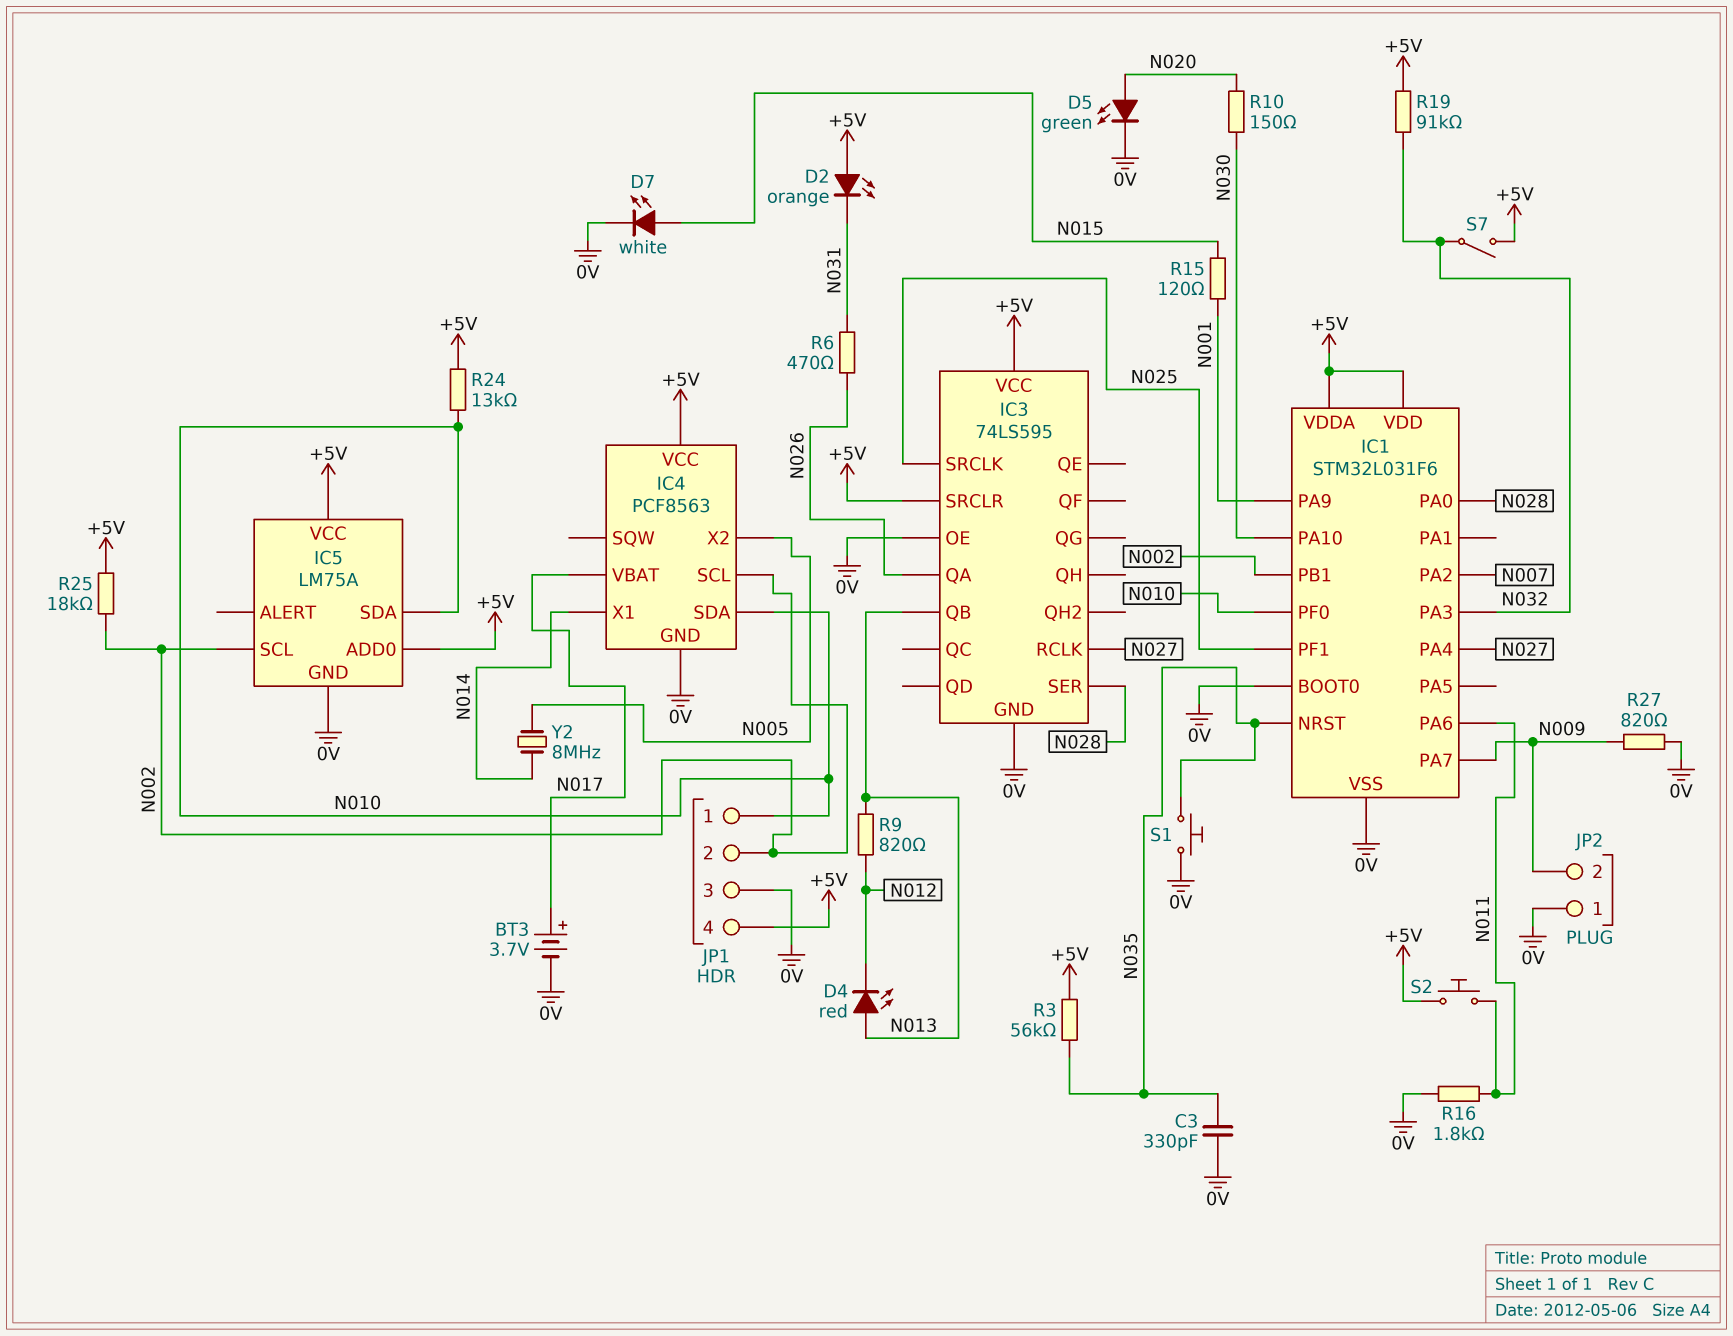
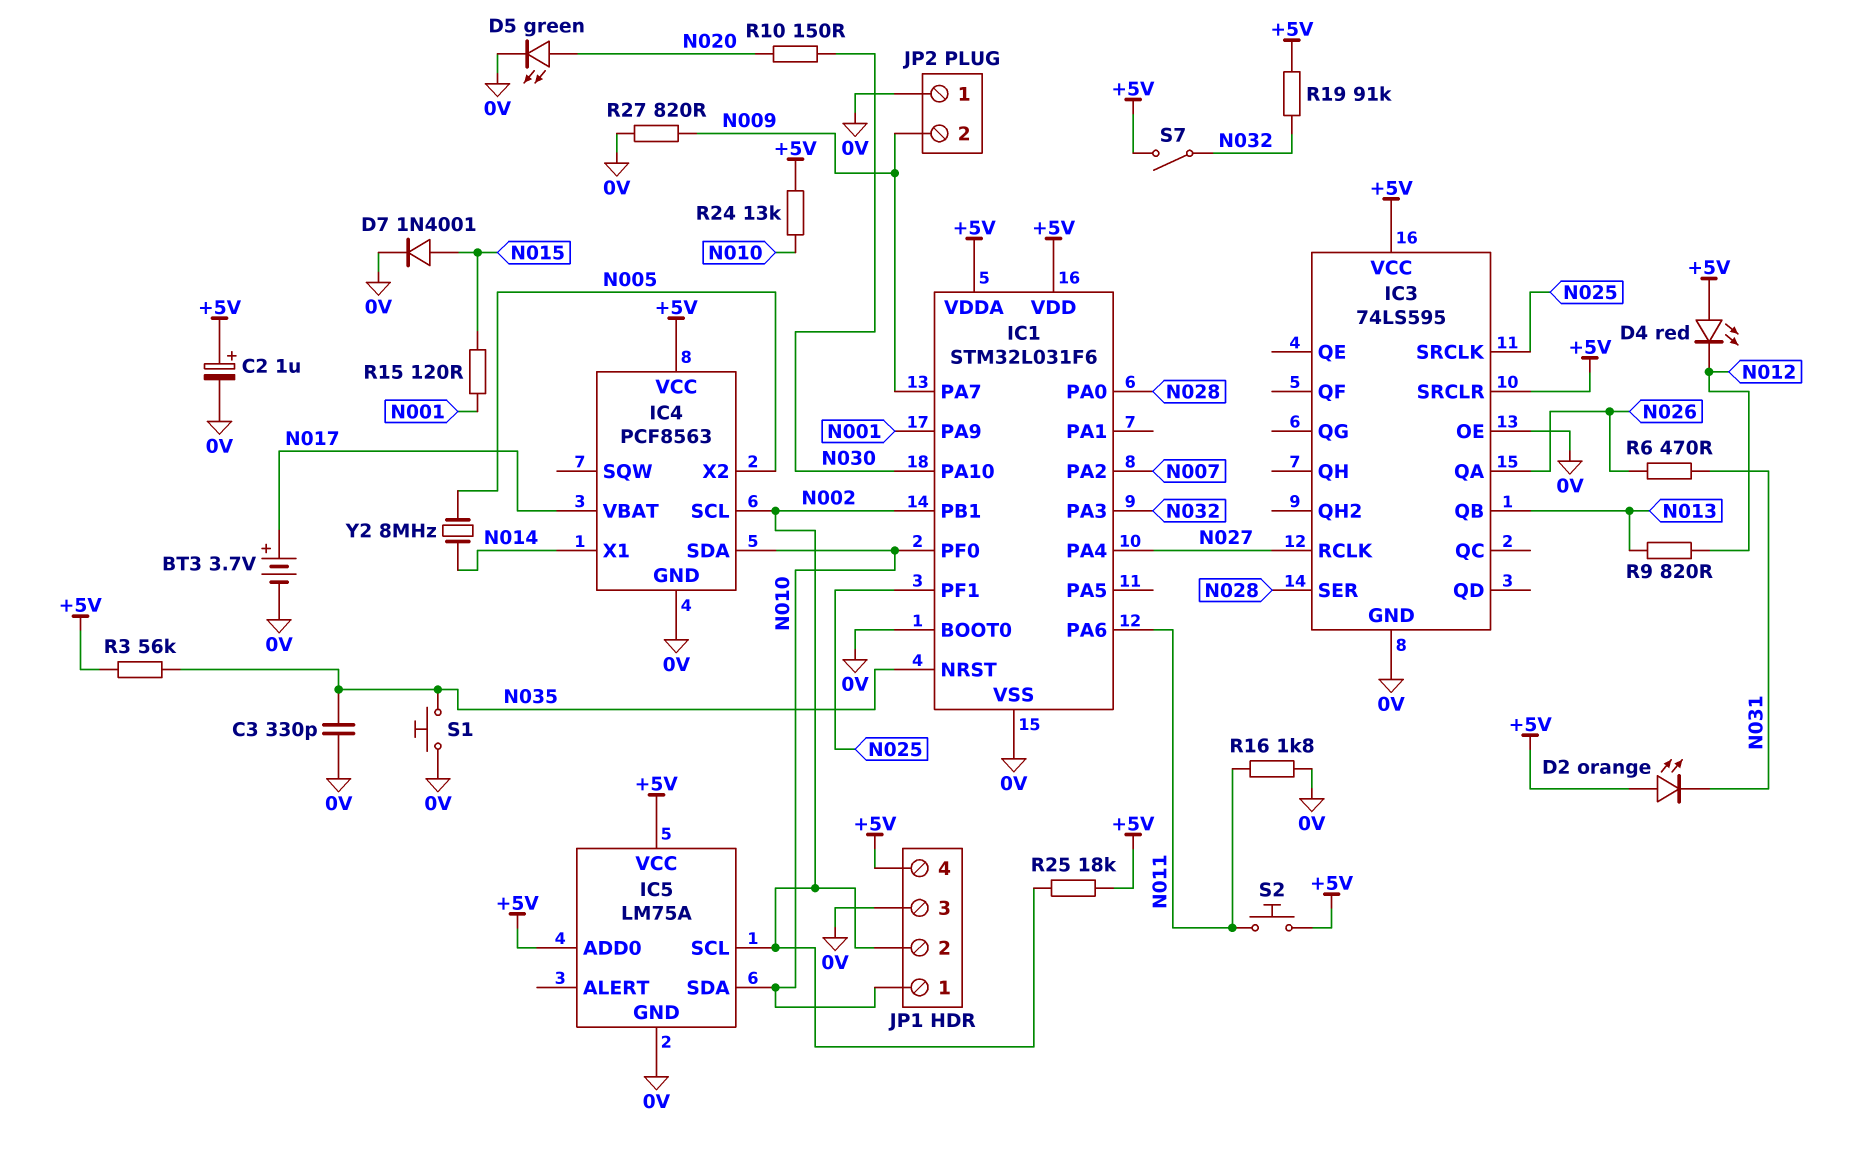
C2: none -> 1uF (plus +5V, minus 0V)
D4: LED red (A N013, K N012) -> LED red (A +5V, K N012)
D7: LED white (A N015, K 0V) -> diode 1N4001 (A N015, K 0V)

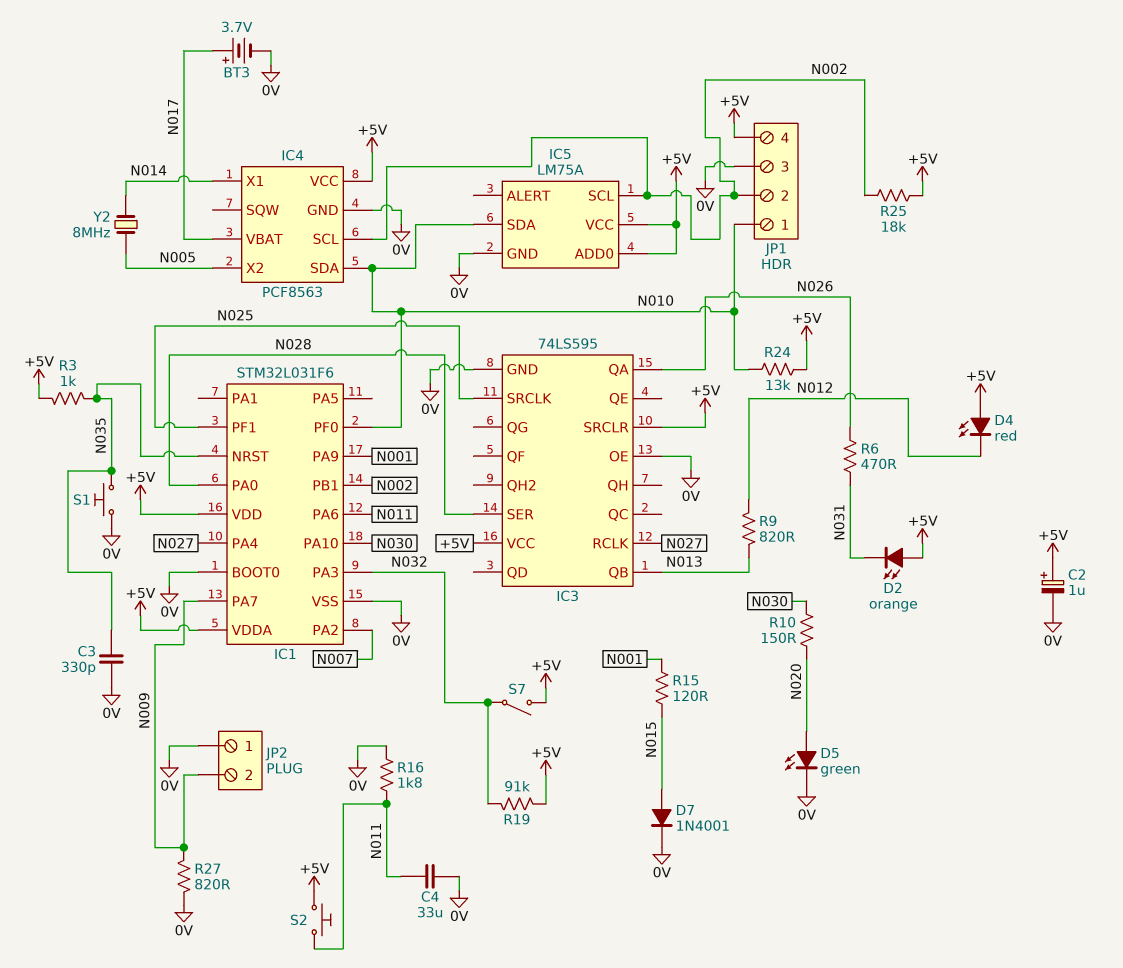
C4: none -> 33uF (0V, N011)
R3: 56k (+5V, N035) -> 1k (+5V, N035)

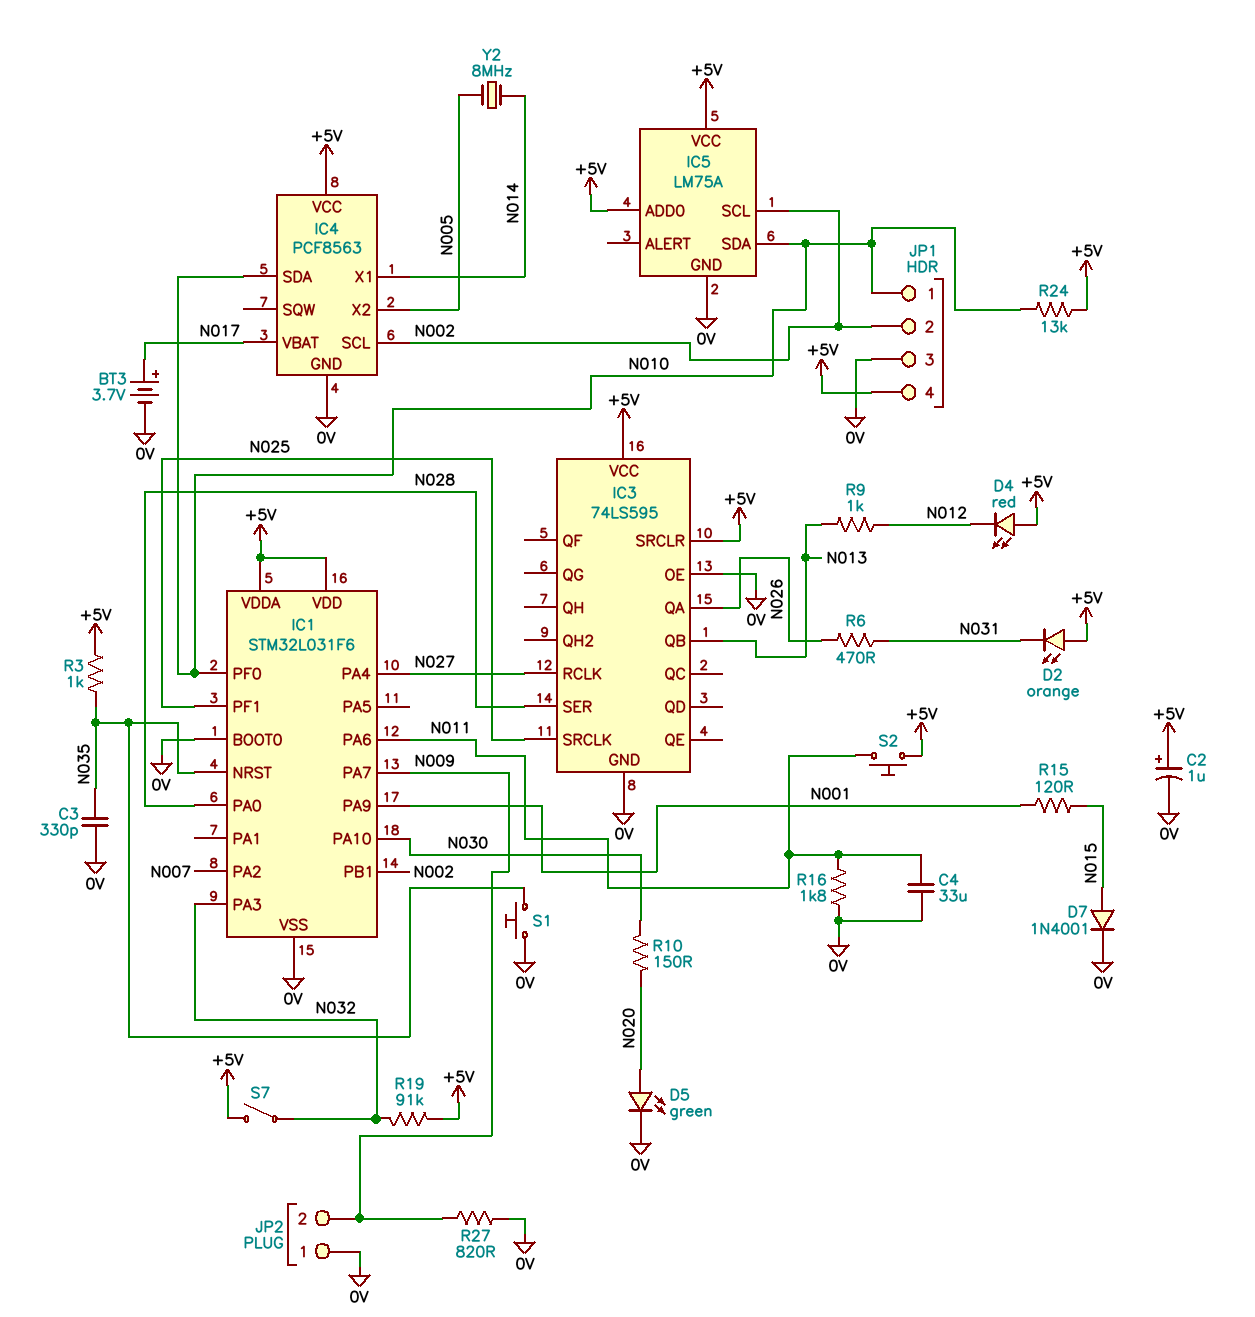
R9: 820 (N012, N013) -> 1k (N012, N013)
R25: 18k (+5V, N002) -> none

